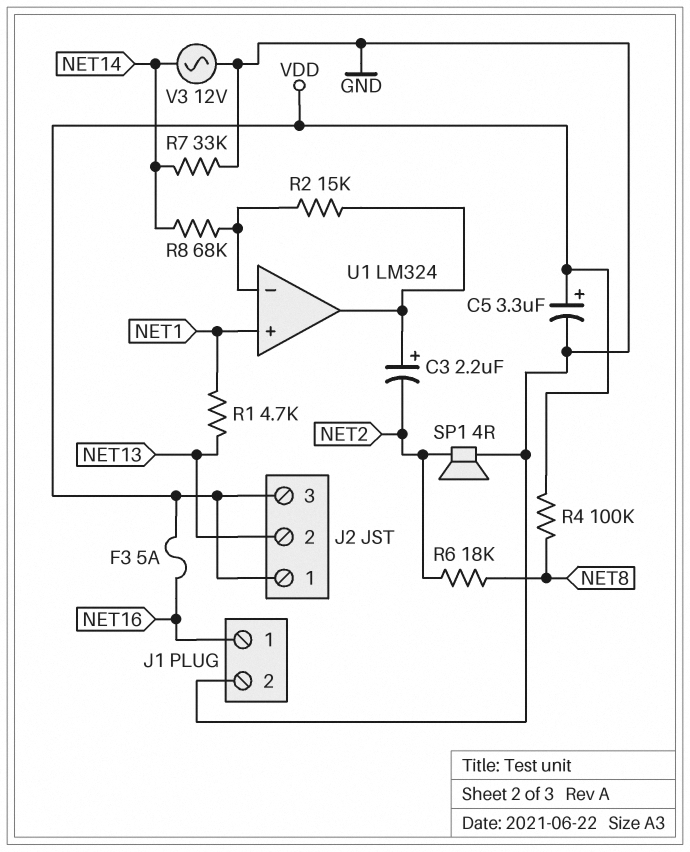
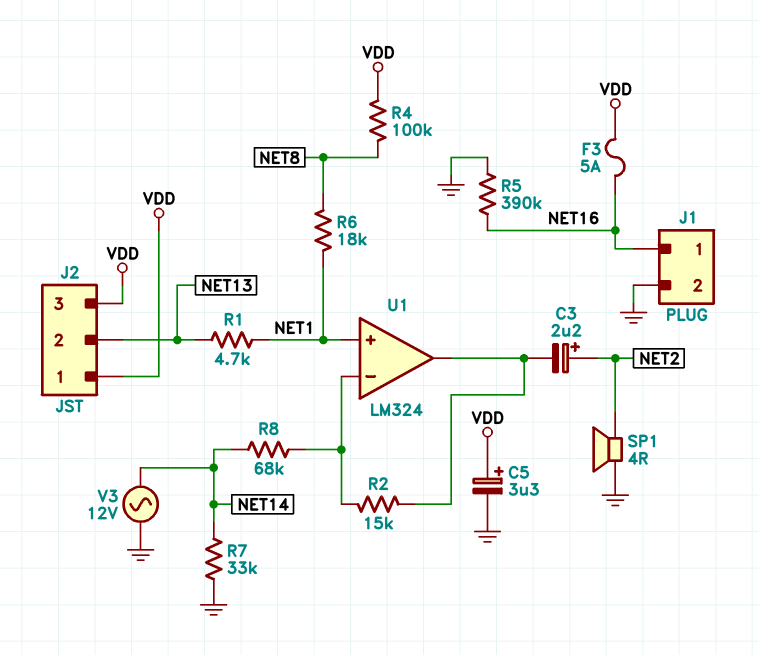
C3: 2.2uF (plus U1/out, minus NET2) -> 2.2uF (plus NET2, minus U1/out)
R5: none -> 390k (GND, NET16)
R6: 18k (NET2, NET8) -> 18k (NET1, NET8)

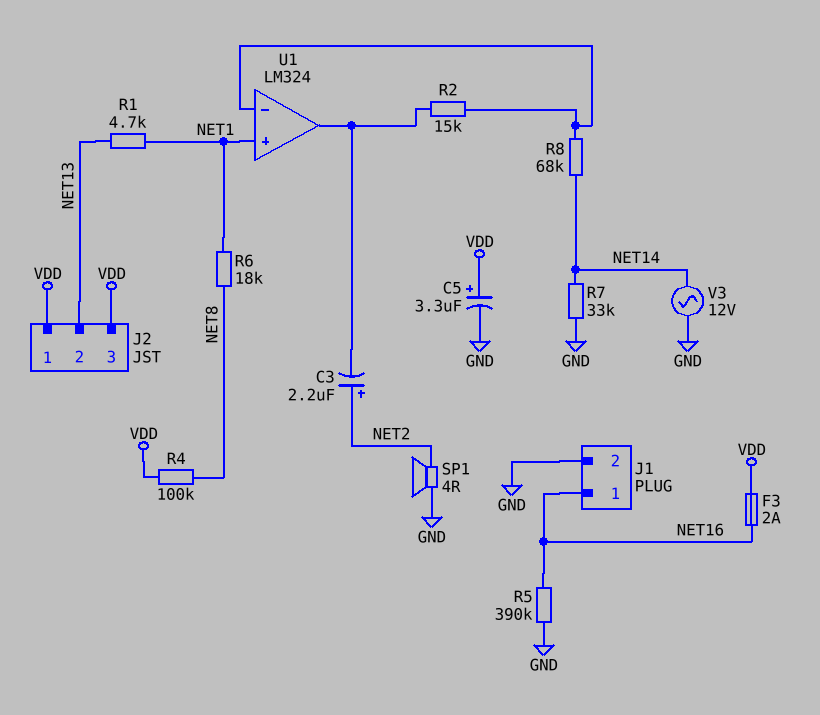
F3: 5A (NET16, VDD) -> 2A (NET16, VDD)

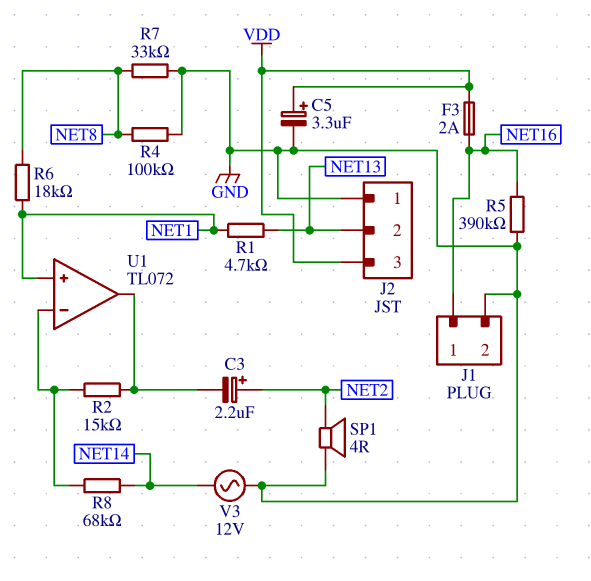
J2 pin 1: VDD -> GND
R4: 100k (NET8, VDD) -> 100k (GND, NET8)
R7: 33k (GND, NET14) -> 33k (GND, NET8)
U1: LM324 -> TL072

